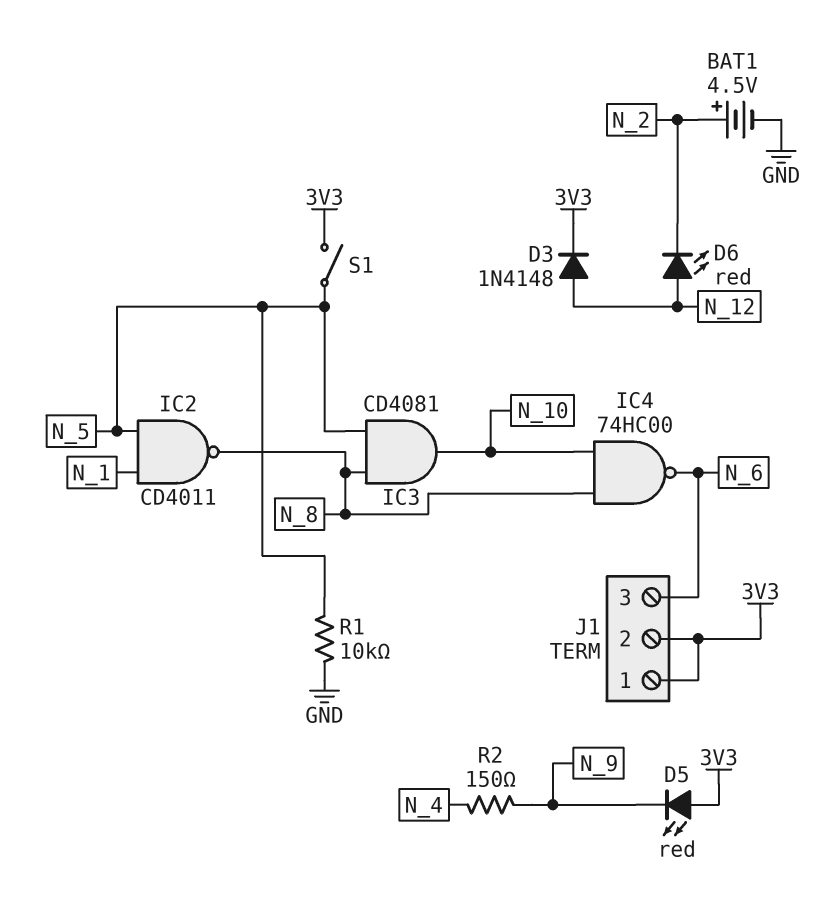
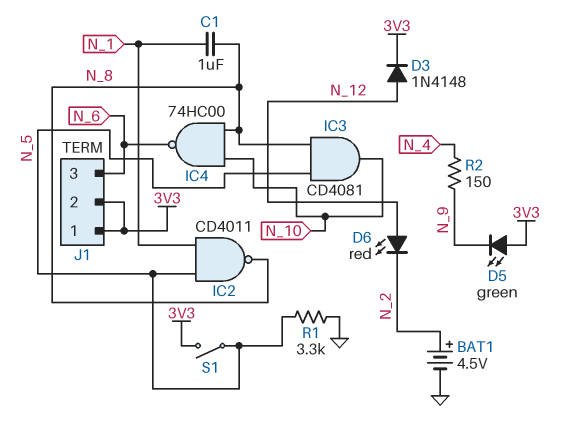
C1: none -> 1uF (N_1, N_8)
D5: LED red (A 3V3, K N_9) -> LED green (A 3V3, K N_9)
R1: 10k (GND, N_5) -> 3.3k (GND, N_5)

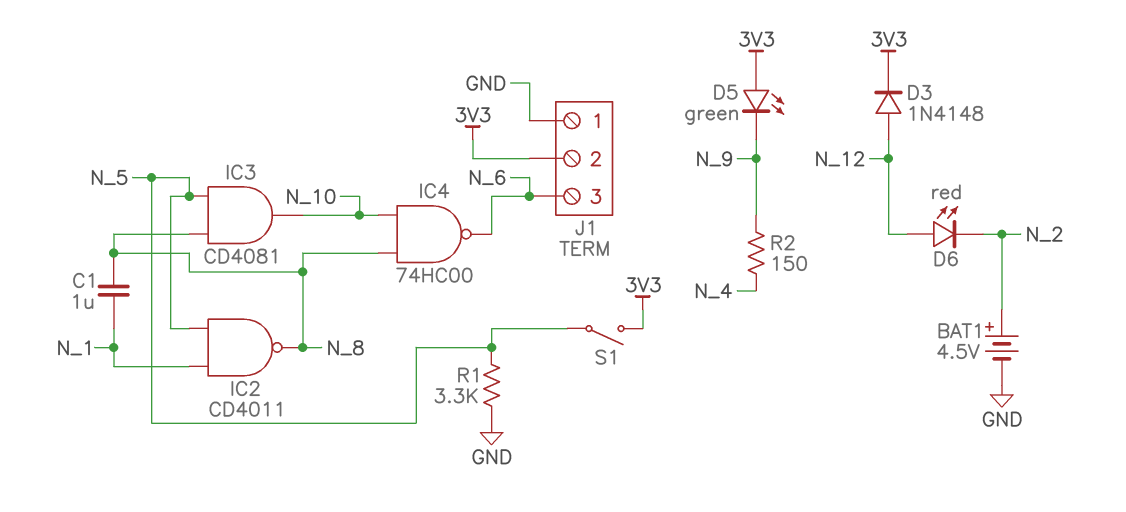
J1 pin 1: 3V3 -> GND

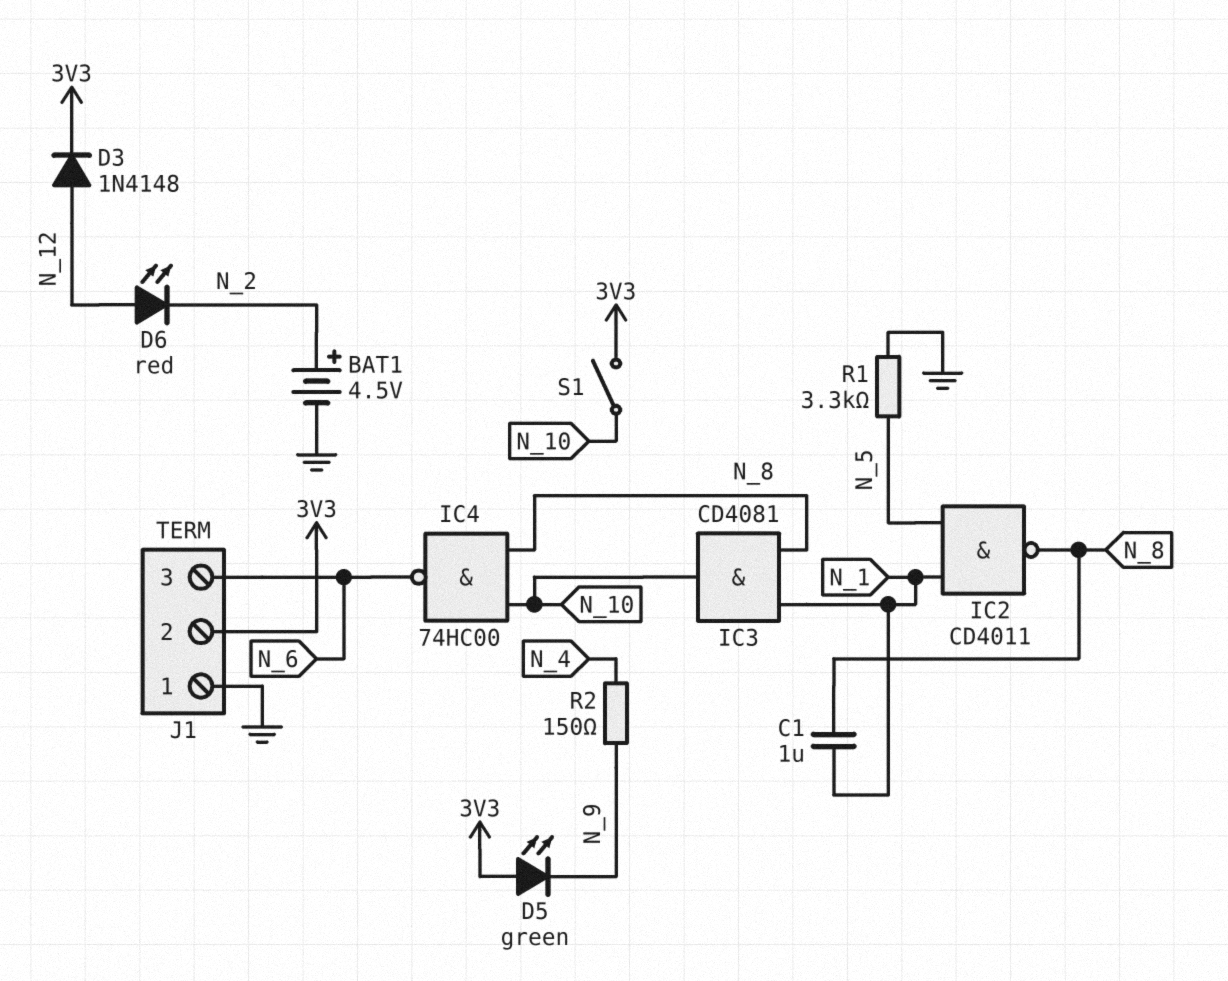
IC3: AND CD4081 (in N_5, in N_8, out N_10) -> AND CD4081 (in N_1, in N_8, out N_10)
S1: switch (3V3, N_5) -> switch (3V3, N_10)

